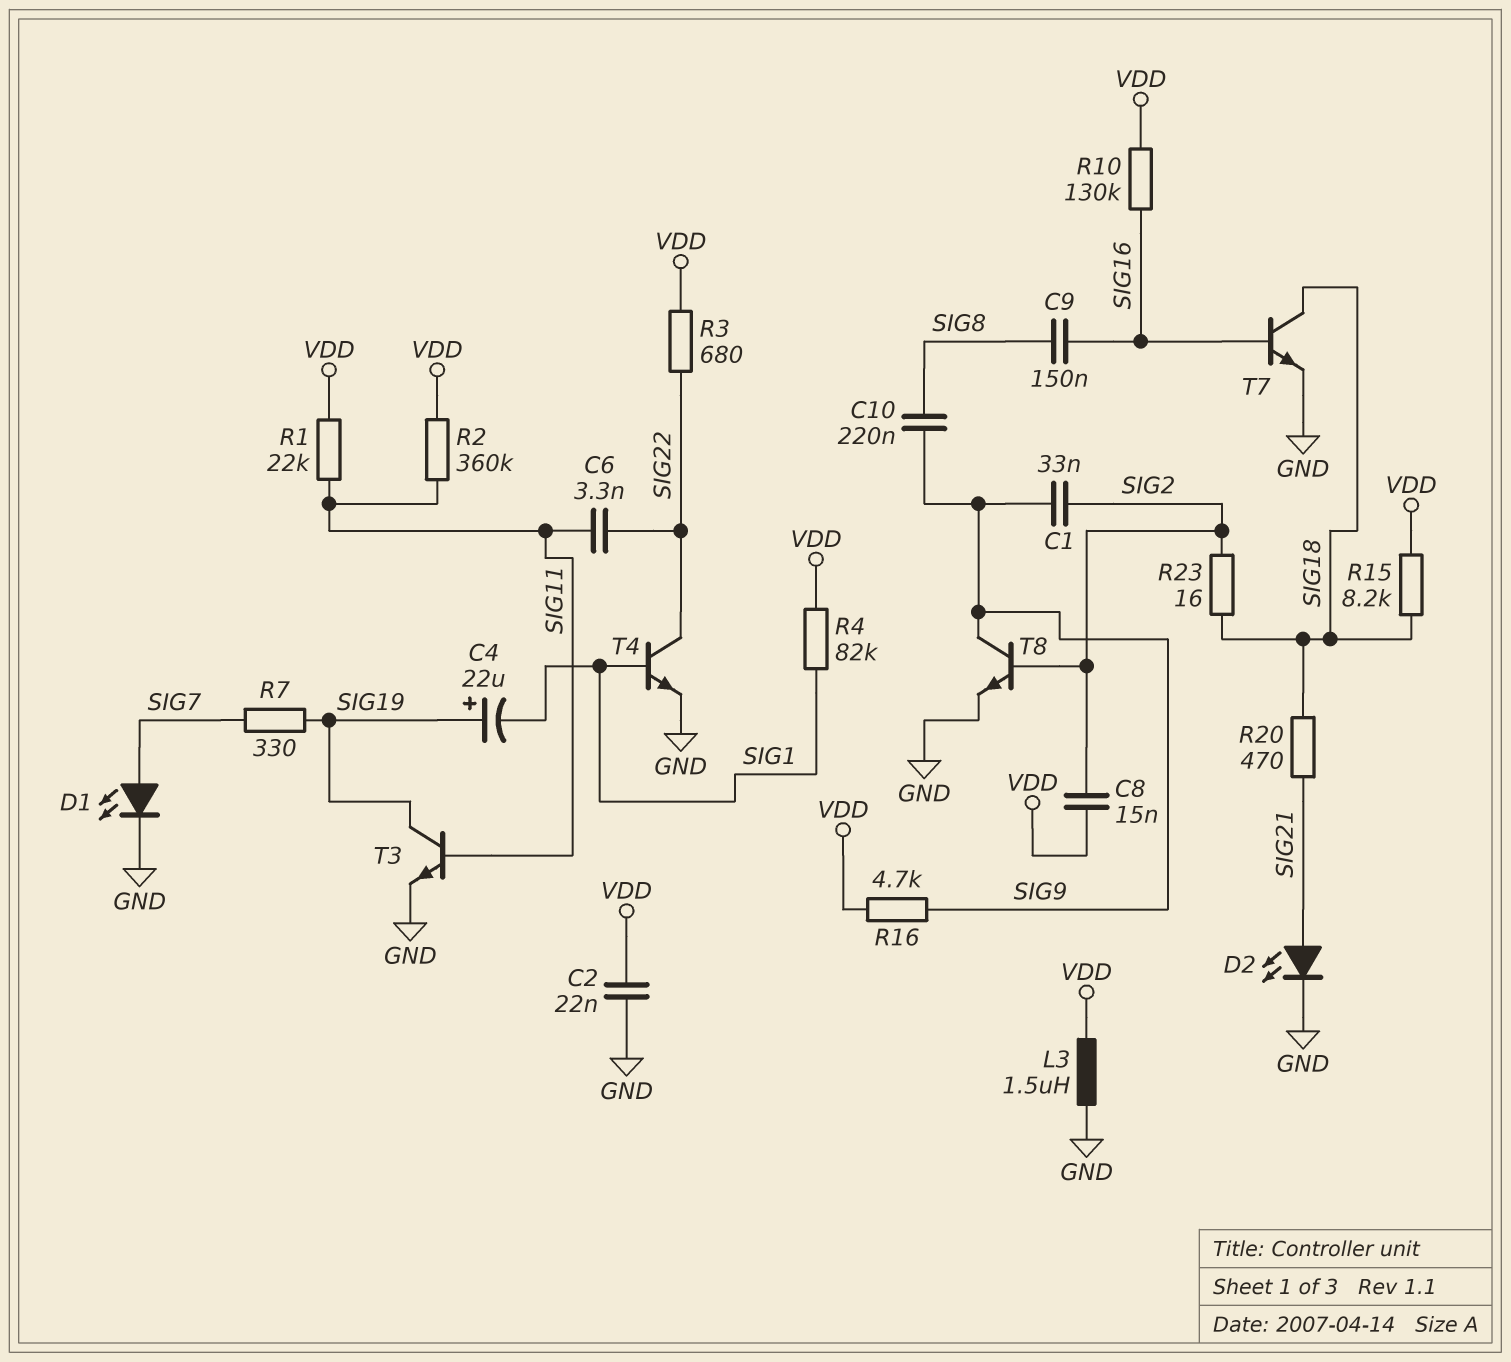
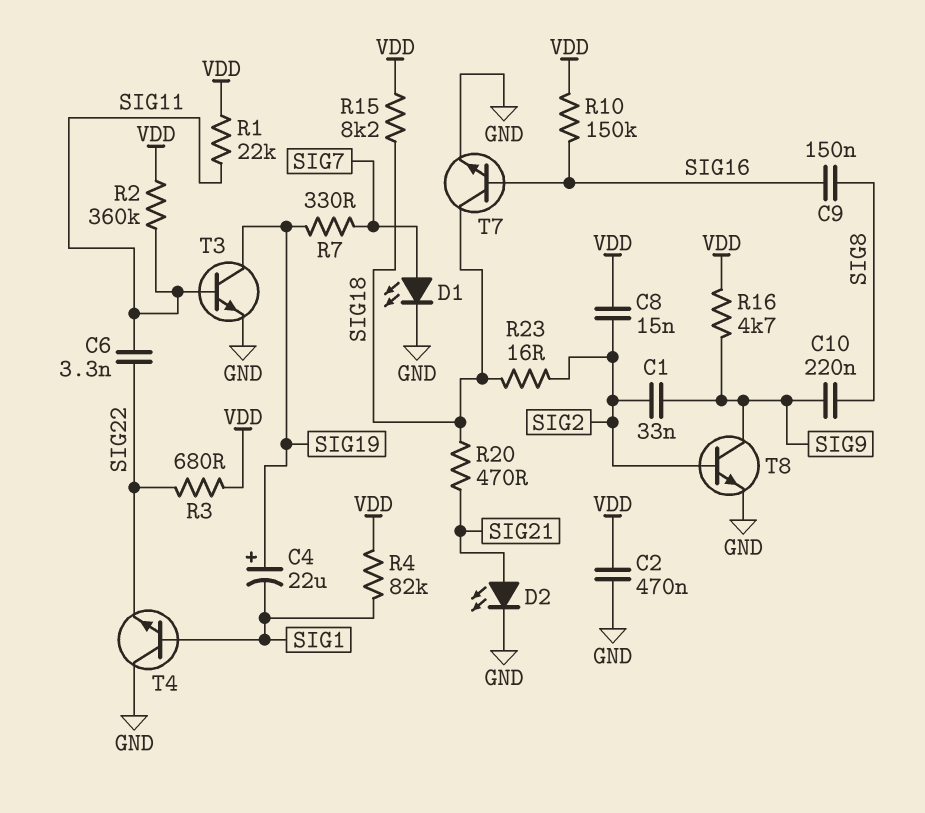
C2: 22nF (GND, VDD) -> 470nF (GND, VDD)
L3: 1.5uH (GND, VDD) -> none
R10: 130k (SIG16, VDD) -> 150k (SIG16, VDD)
T4: NPN (B SIG1, C SIG22, E GND) -> NPN (B SIG1, C GND, E SIG22)

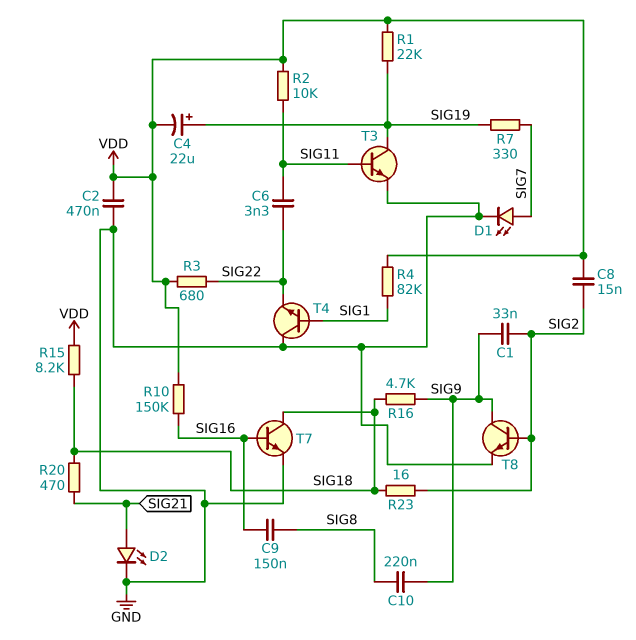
C4: 22uF (plus SIG19, minus SIG1) -> 22uF (plus SIG19, minus VDD)
R1: 22k (SIG11, VDD) -> 22k (SIG19, VDD)
R2: 360k (SIG11, VDD) -> 10k (SIG11, VDD)
R16: 4.7k (SIG9, VDD) -> 4.7k (SIG9, SIG18)

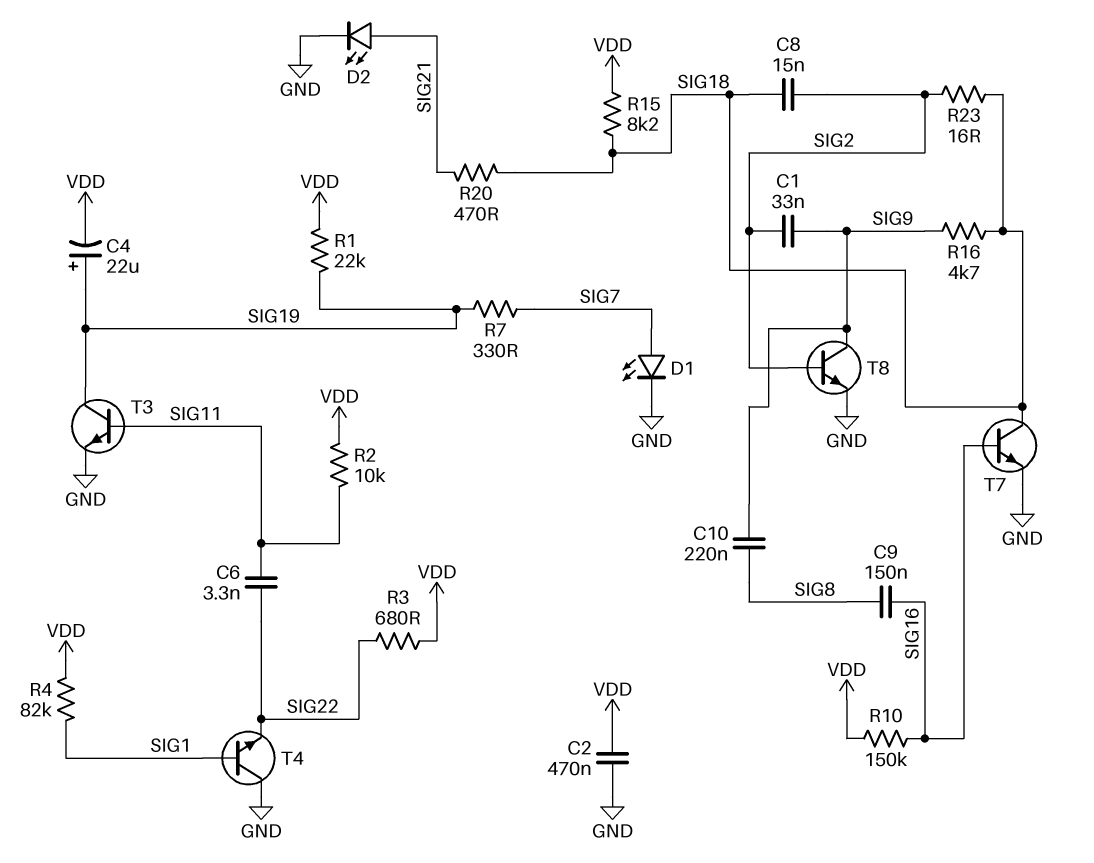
C8: 15nF (SIG2, VDD) -> 15nF (SIG2, SIG18)

